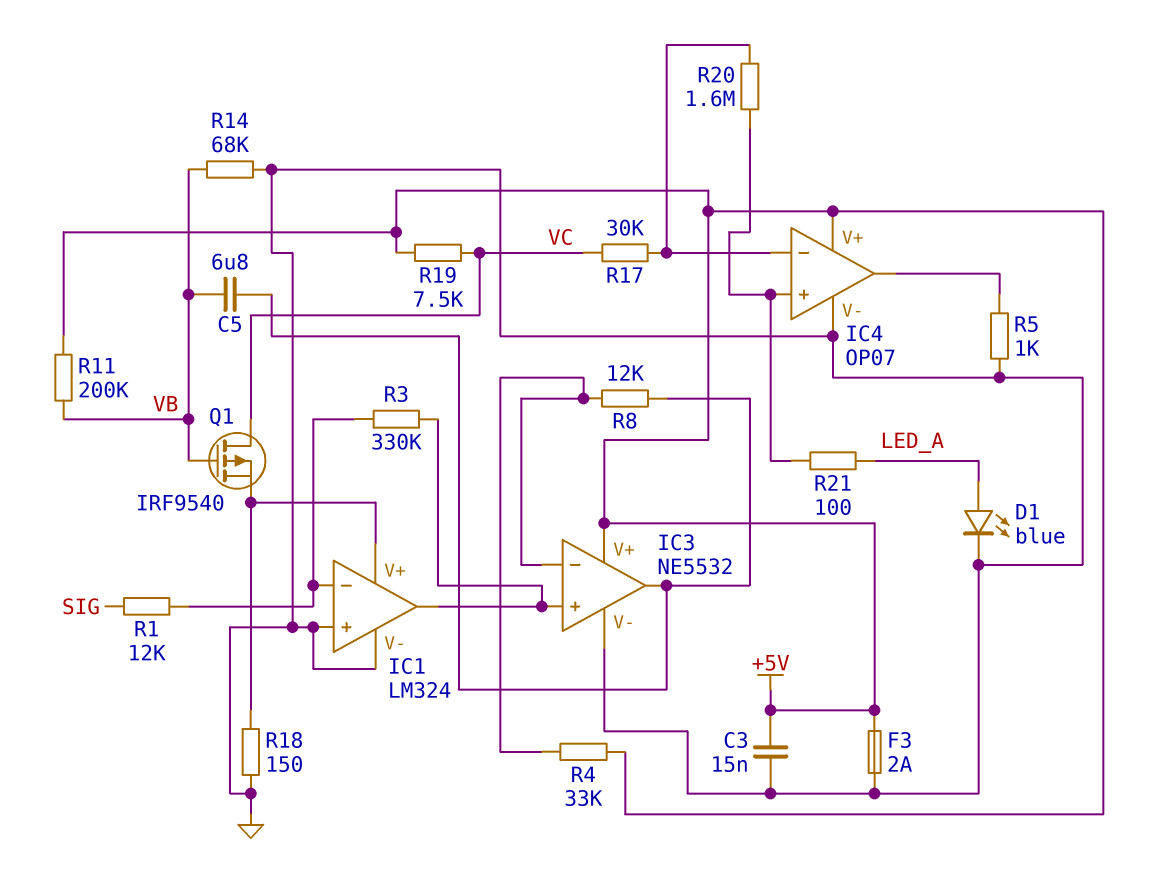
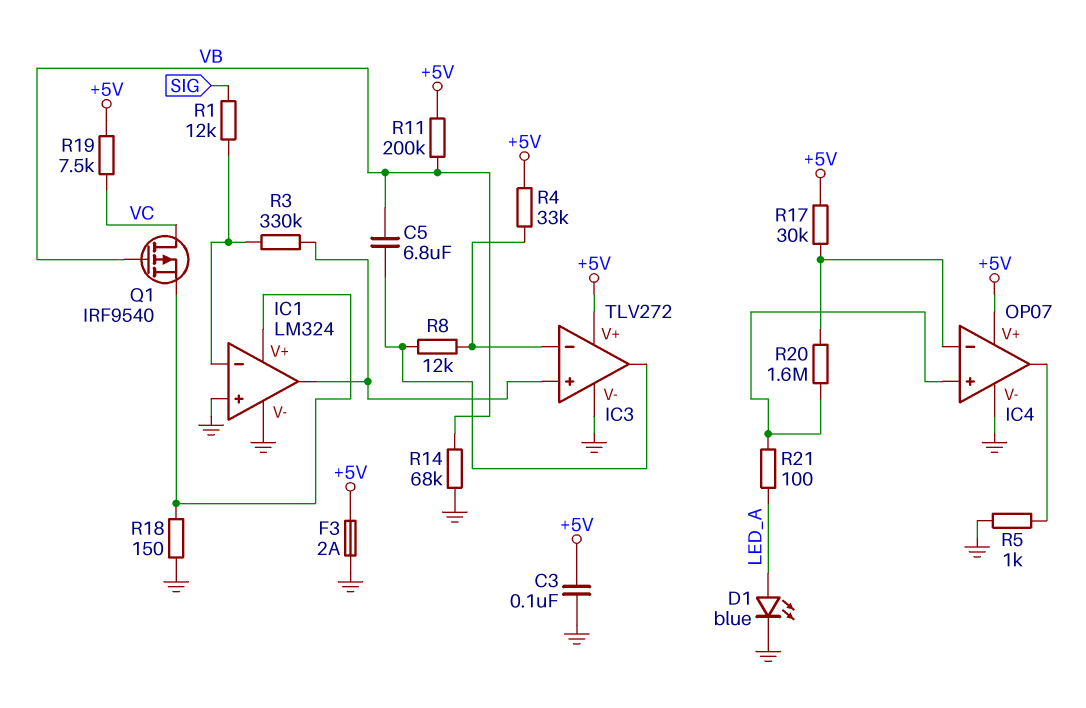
C3: 15nF (+5V, GND) -> 100nF (+5V, GND)
IC3: NE5532 -> TLV272
R17: 30k (IC4/in-, VC) -> 30k (+5V, IC4/in-)

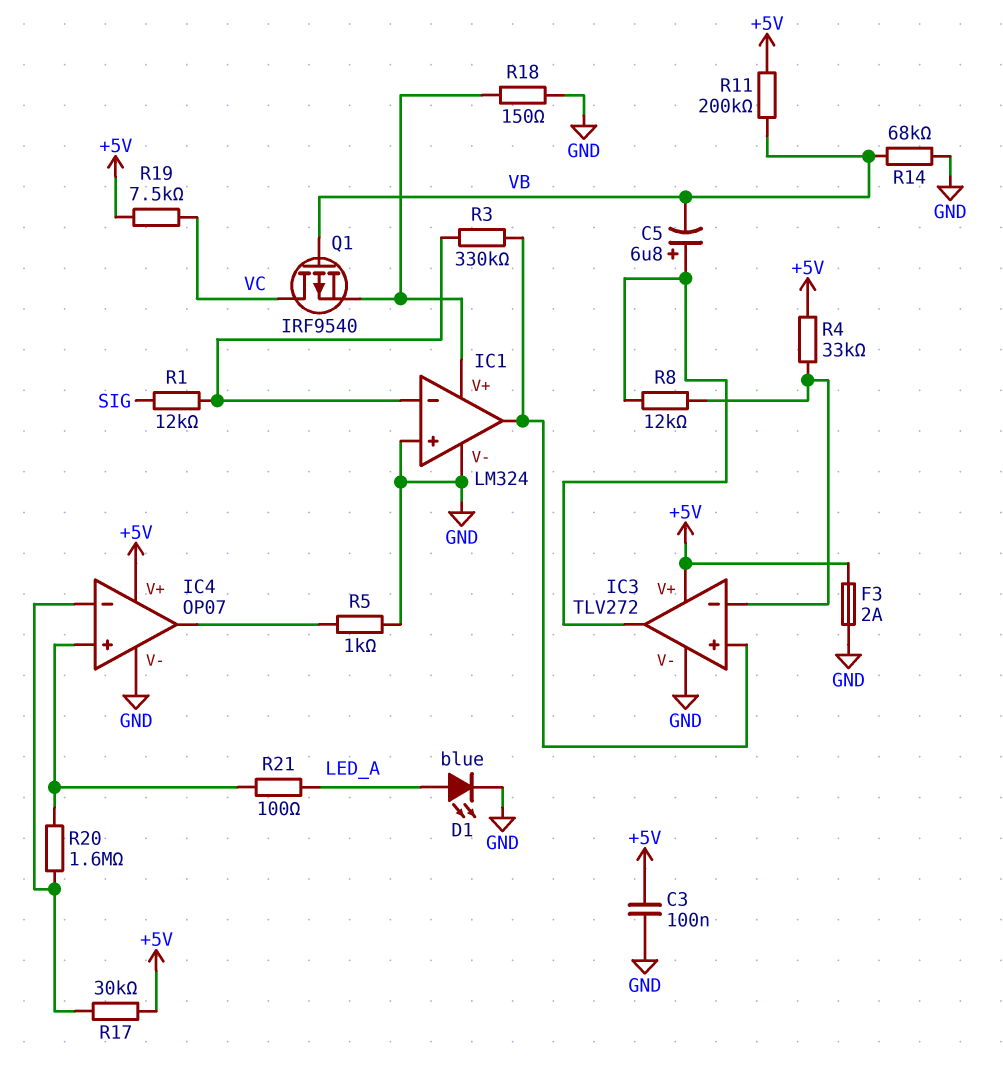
C5: 6.8uF (IC3/out, VB) -> 6.8uF (plus IC3/out, minus VB)

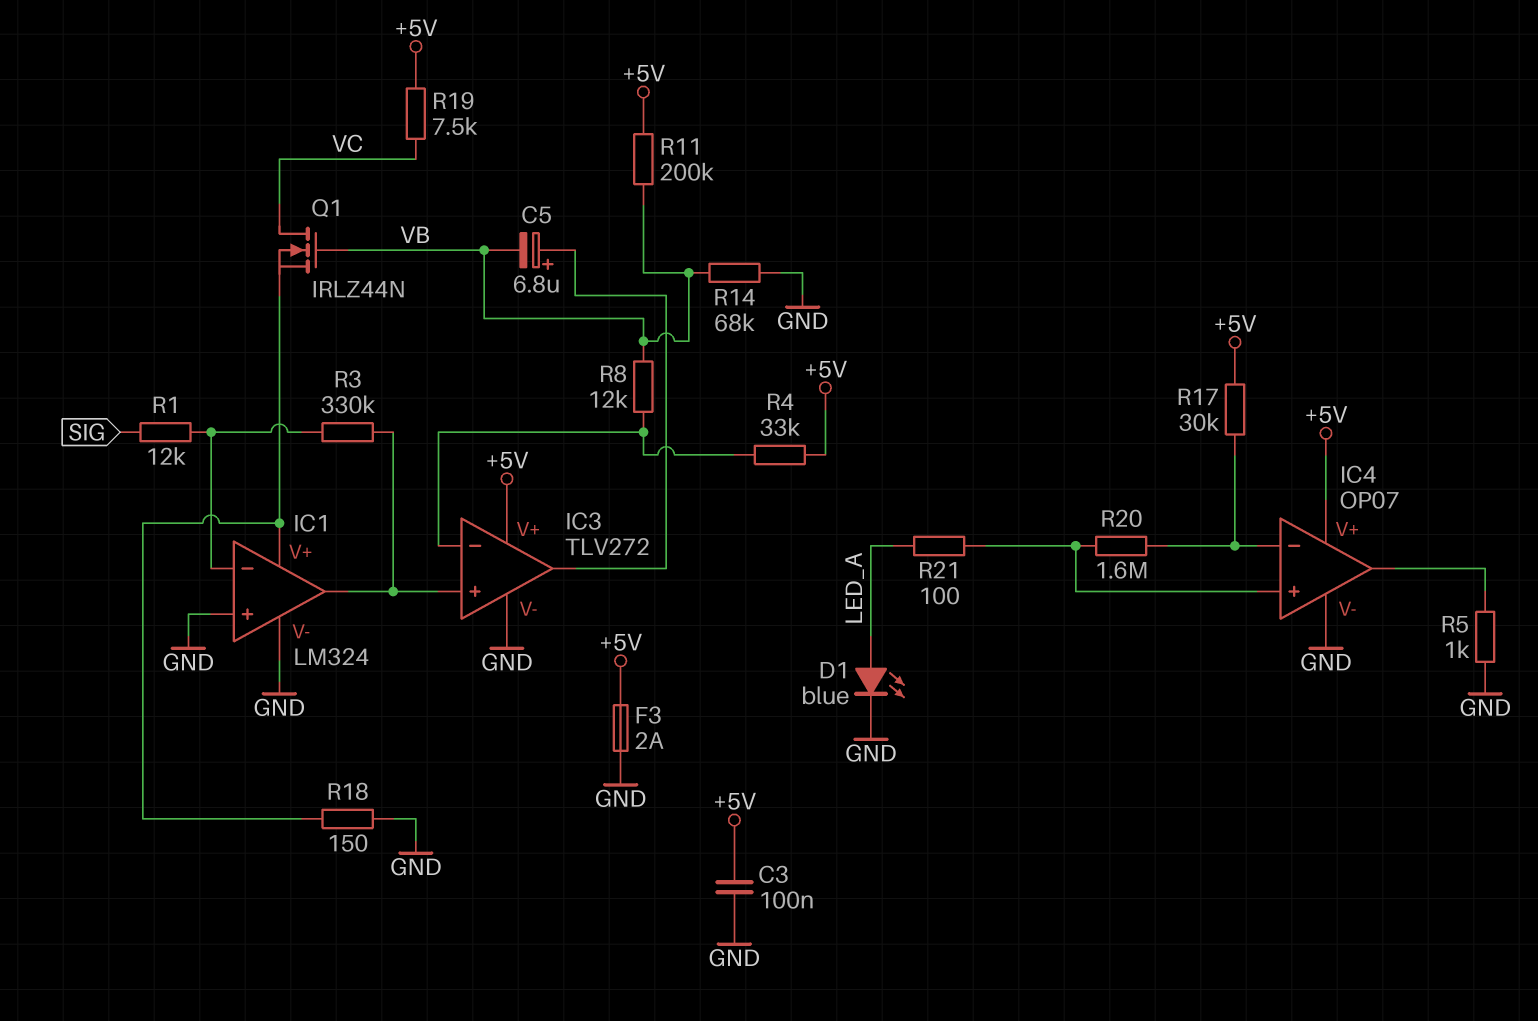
Q1: PMOS IRF9540 (G VB, D VC, S IC1/V+) -> NMOS IRLZ44N (G VB, D VC, S IC1/V+)
R8: 12k (IC3/in-, IC3/out) -> 12k (IC3/in-, VB)

